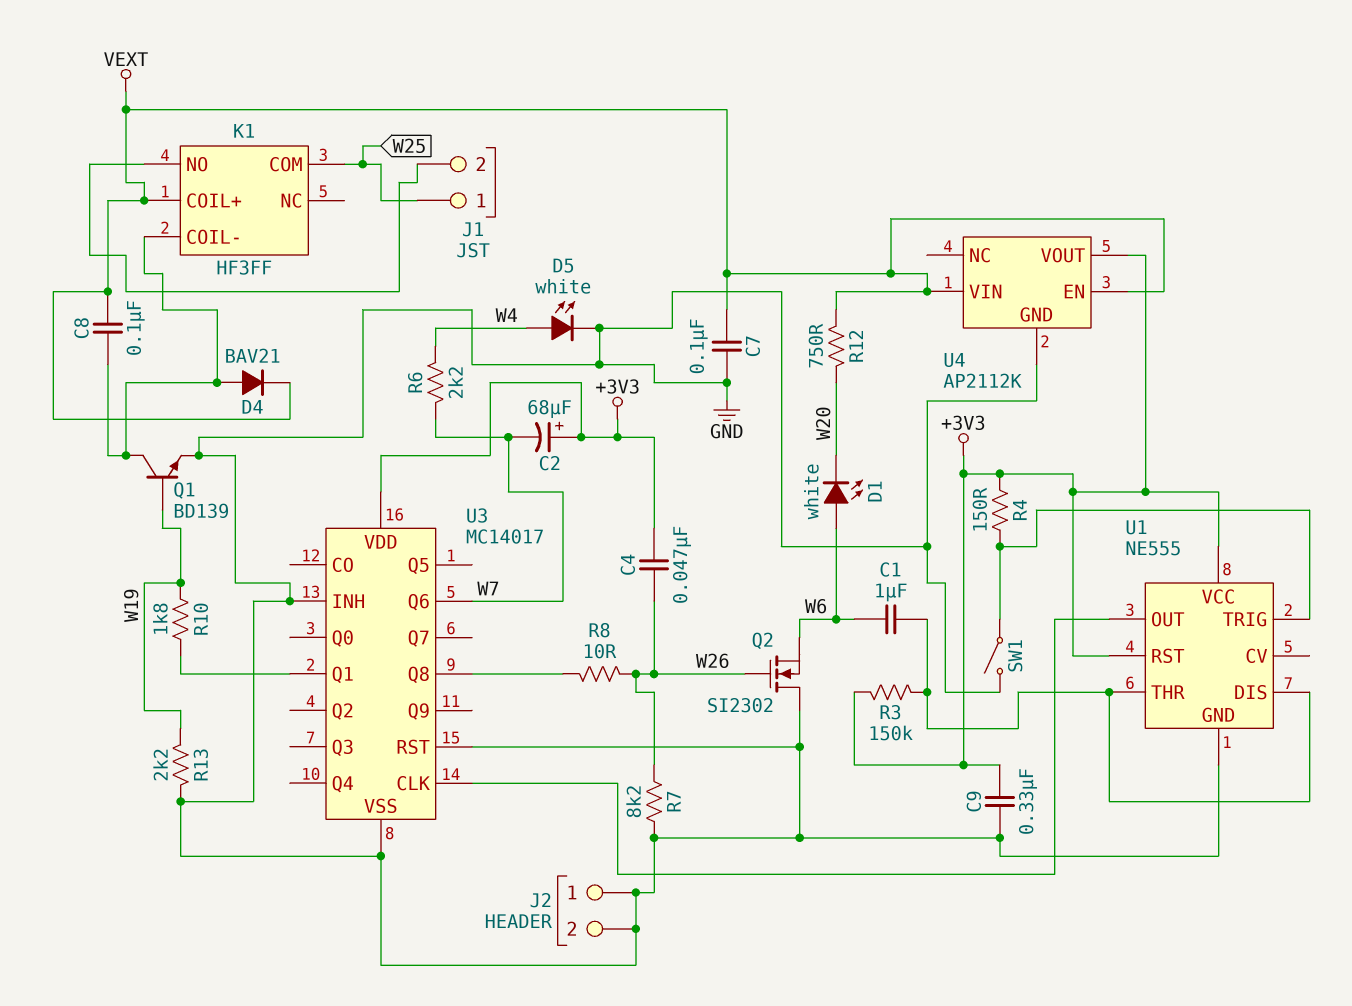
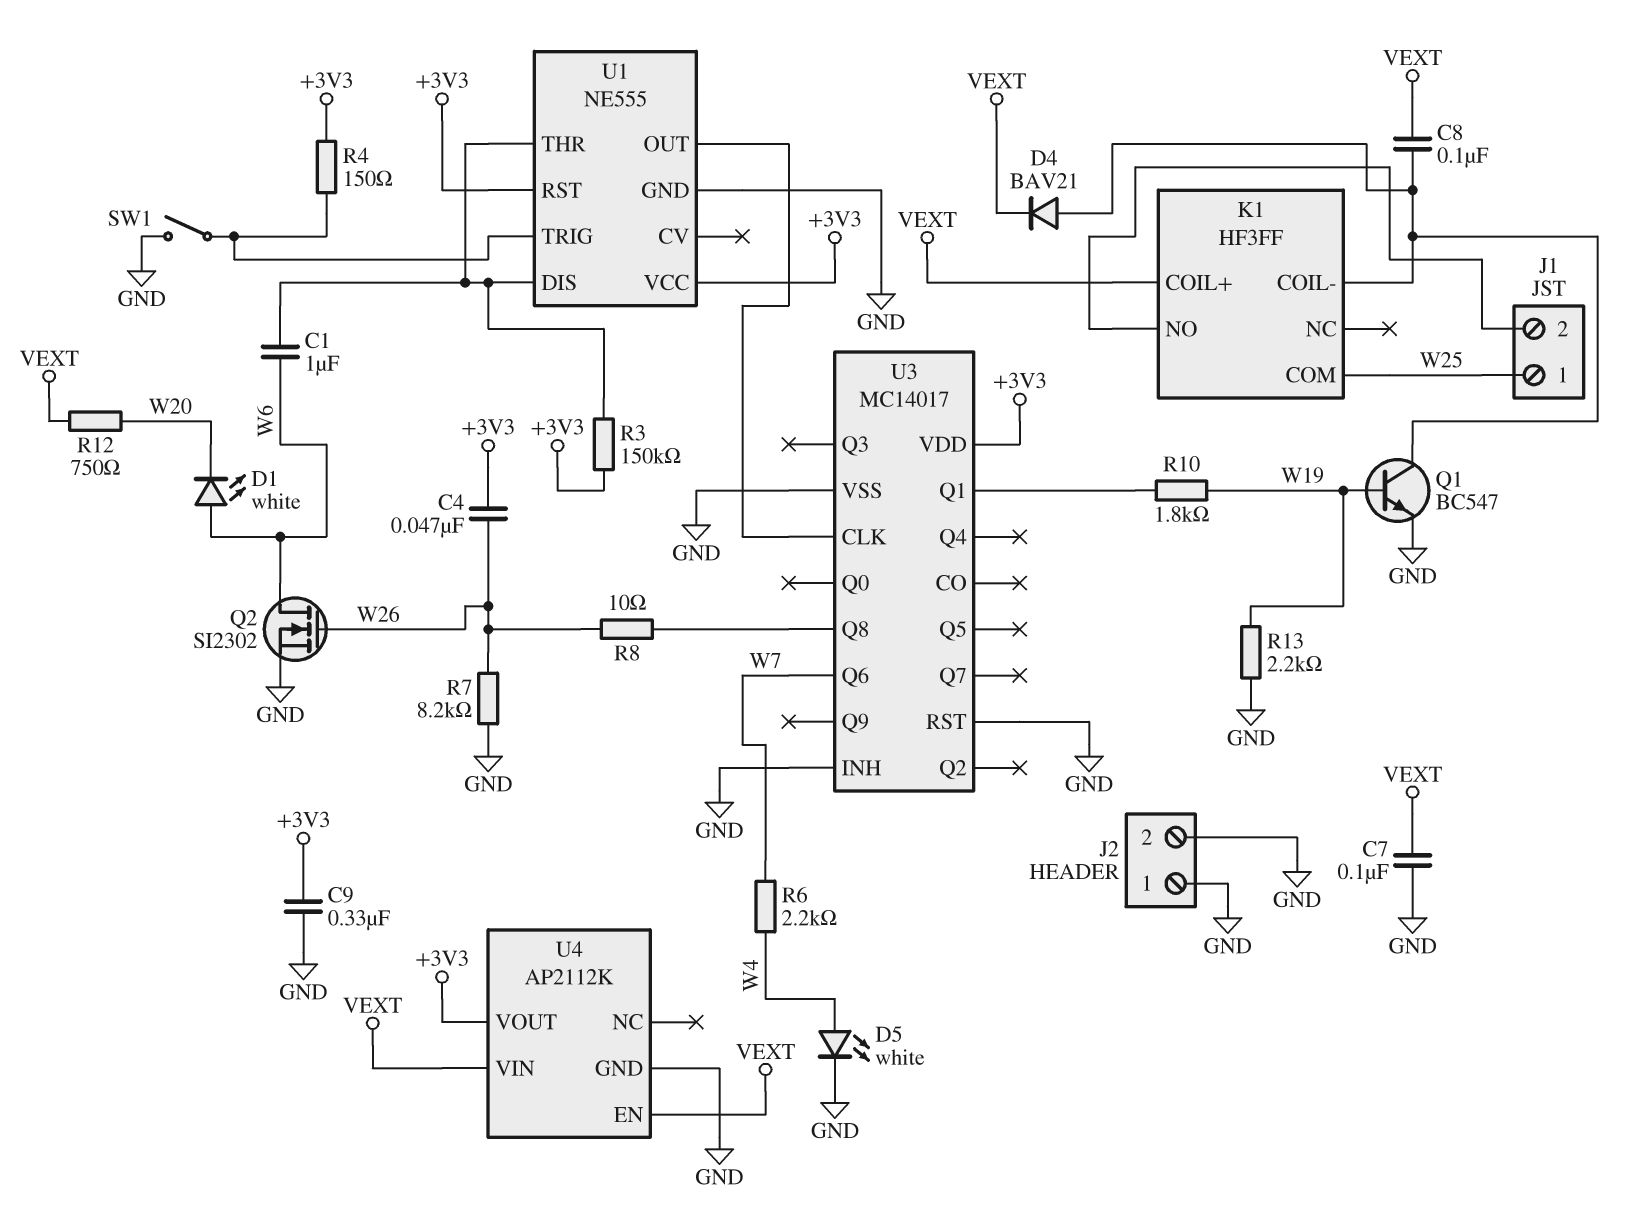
C2: 68uF (plus +3V3, minus W7) -> none
Q1: NPN BD139 (B W19, C K1/COIL-, E GND) -> NPN BC547 (B W19, C K1/COIL-, E GND)
Q2: NMOS SI2302 (G W26, D GND, S W6) -> NMOS SI2302 (G W26, D W6, S GND)

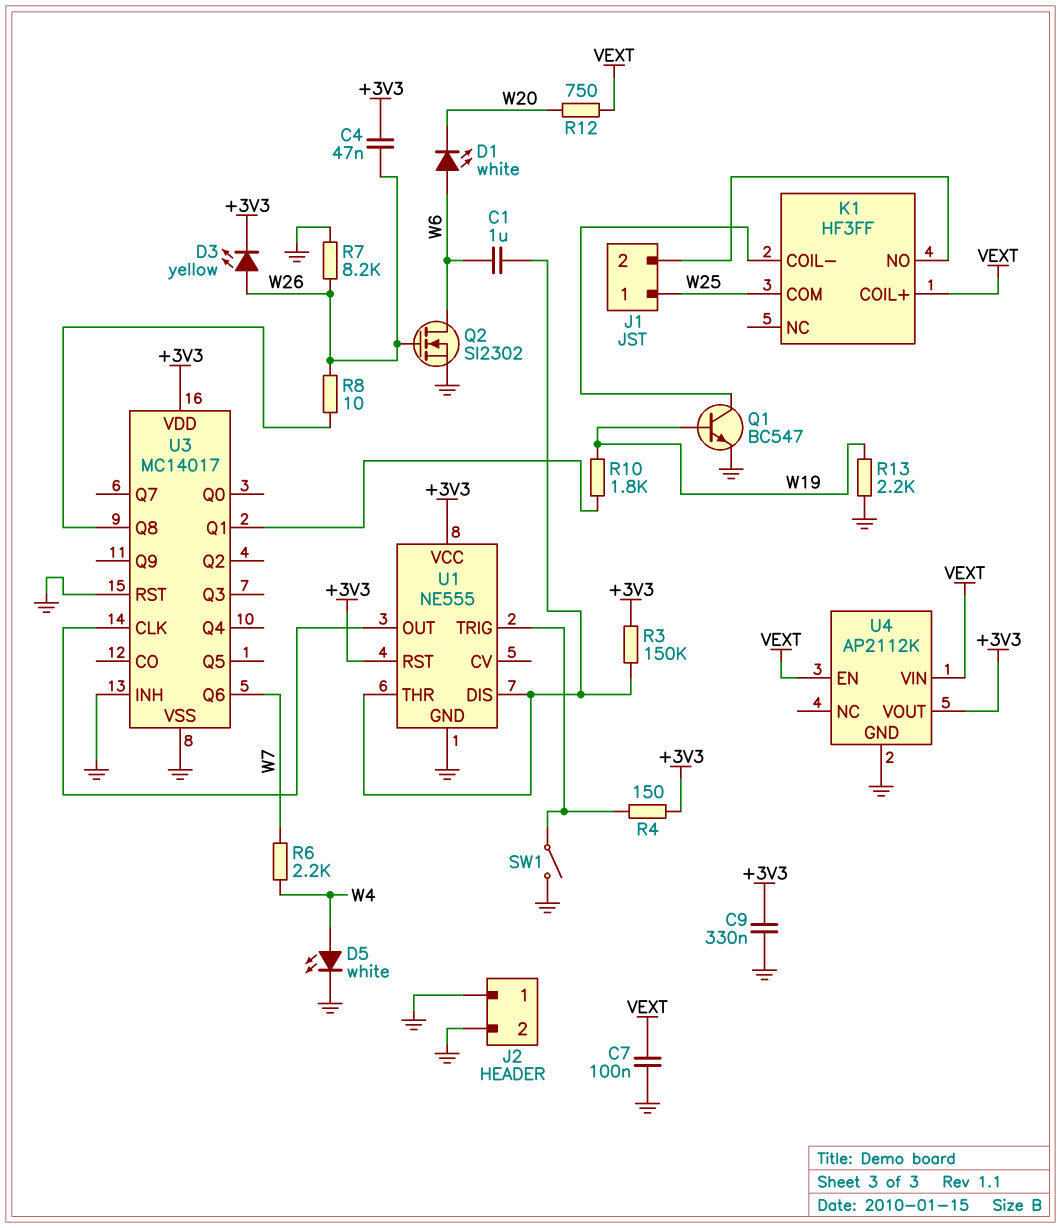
C8: 100nF (K1/COIL-, VEXT) -> none
D3: none -> LED yellow (A W26, K +3V3)
D4: diode BAV21 (A K1/COIL-, K VEXT) -> none

